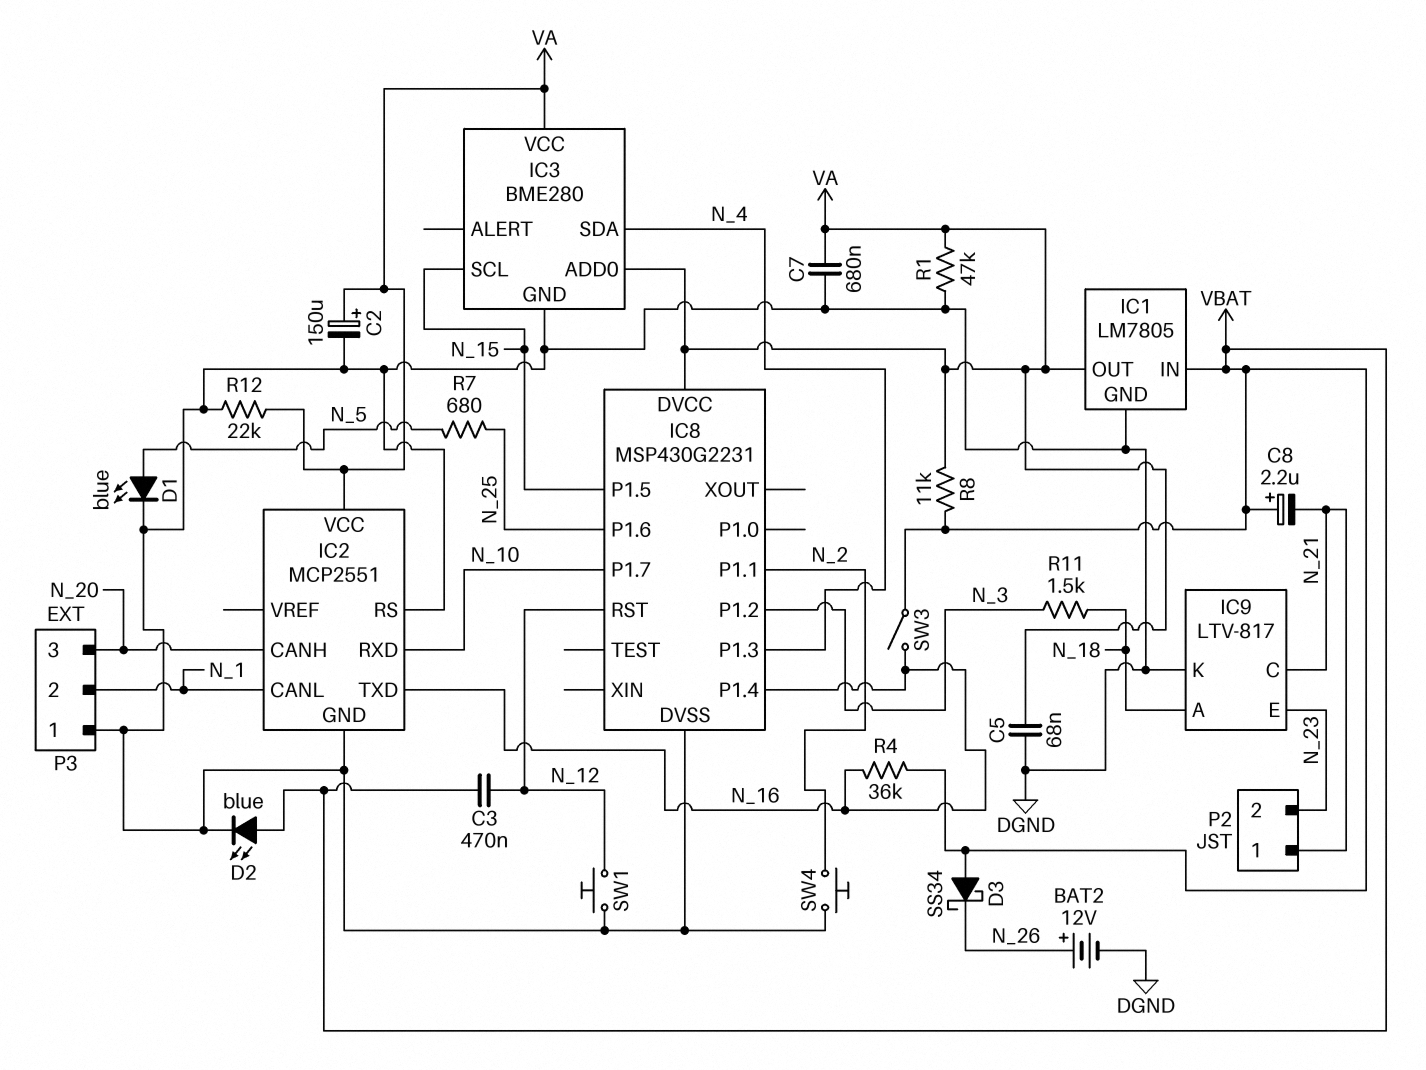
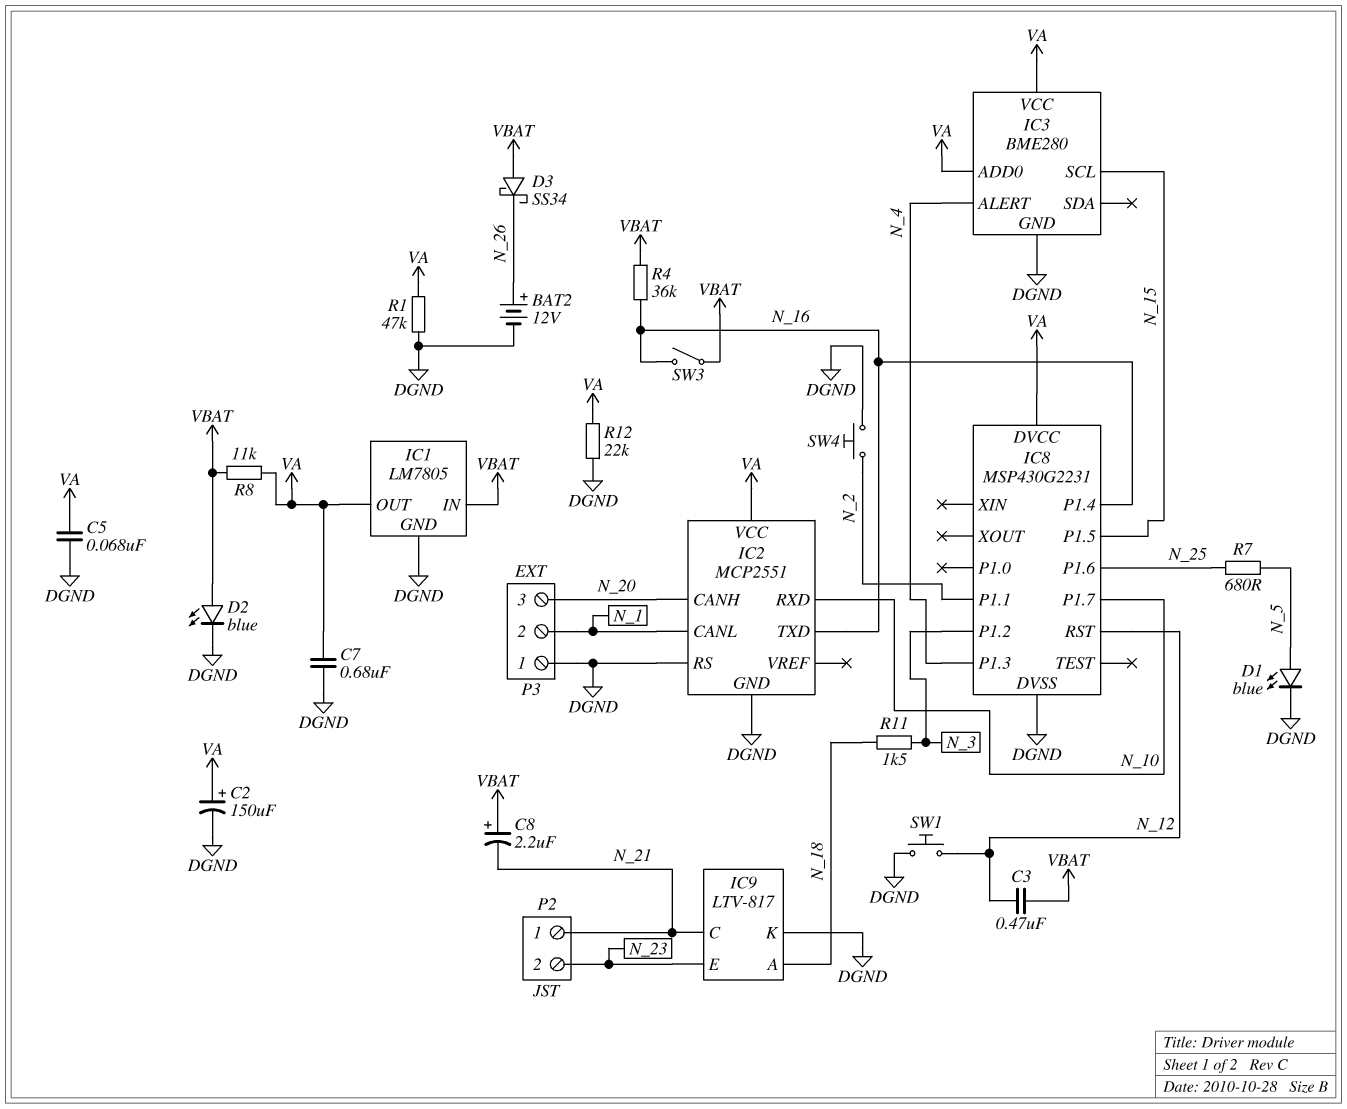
IC3 pin ALERT: none -> N_4
IC3 pin SDA: N_4 -> none

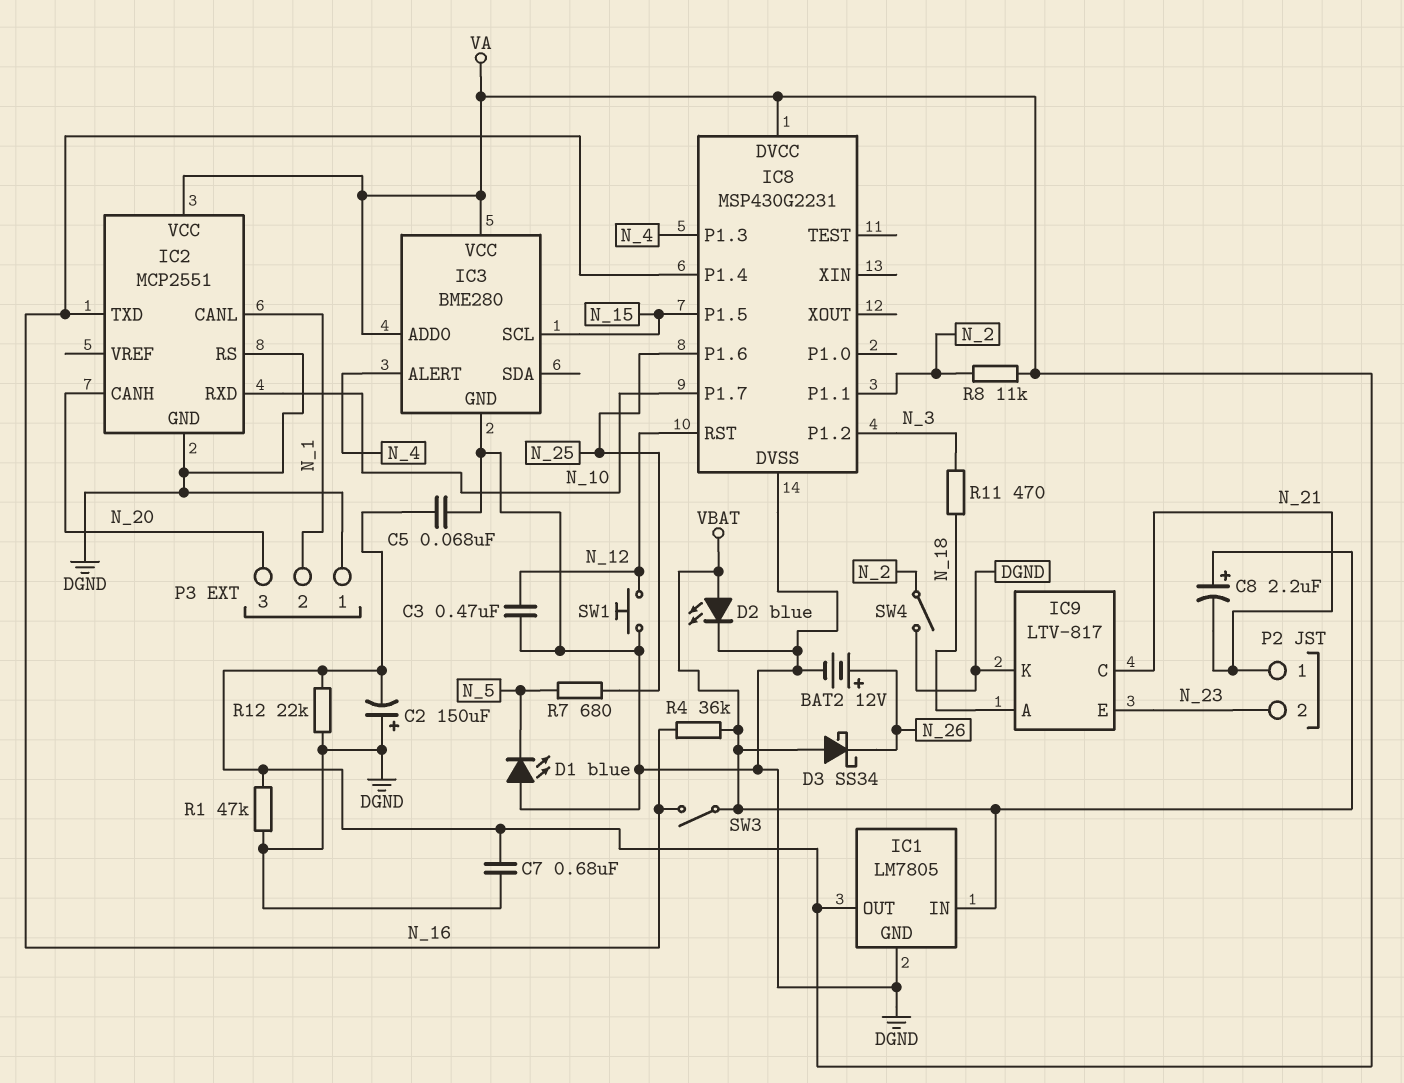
C2: 150uF (plus VA, minus DGND) -> 150uF (plus DGND, minus VA)
C3: 470nF (N_12, VBAT) -> 470nF (DGND, N_12)
D1: LED blue (A N_5, K DGND) -> LED blue (A DGND, K N_5)
R8: 11k (VA, VBAT) -> 11k (N_2, VA)
R11: 1.5k (N_3, N_18) -> 470 (N_3, N_18)
SW4: button (DGND, N_2) -> switch (DGND, N_2)

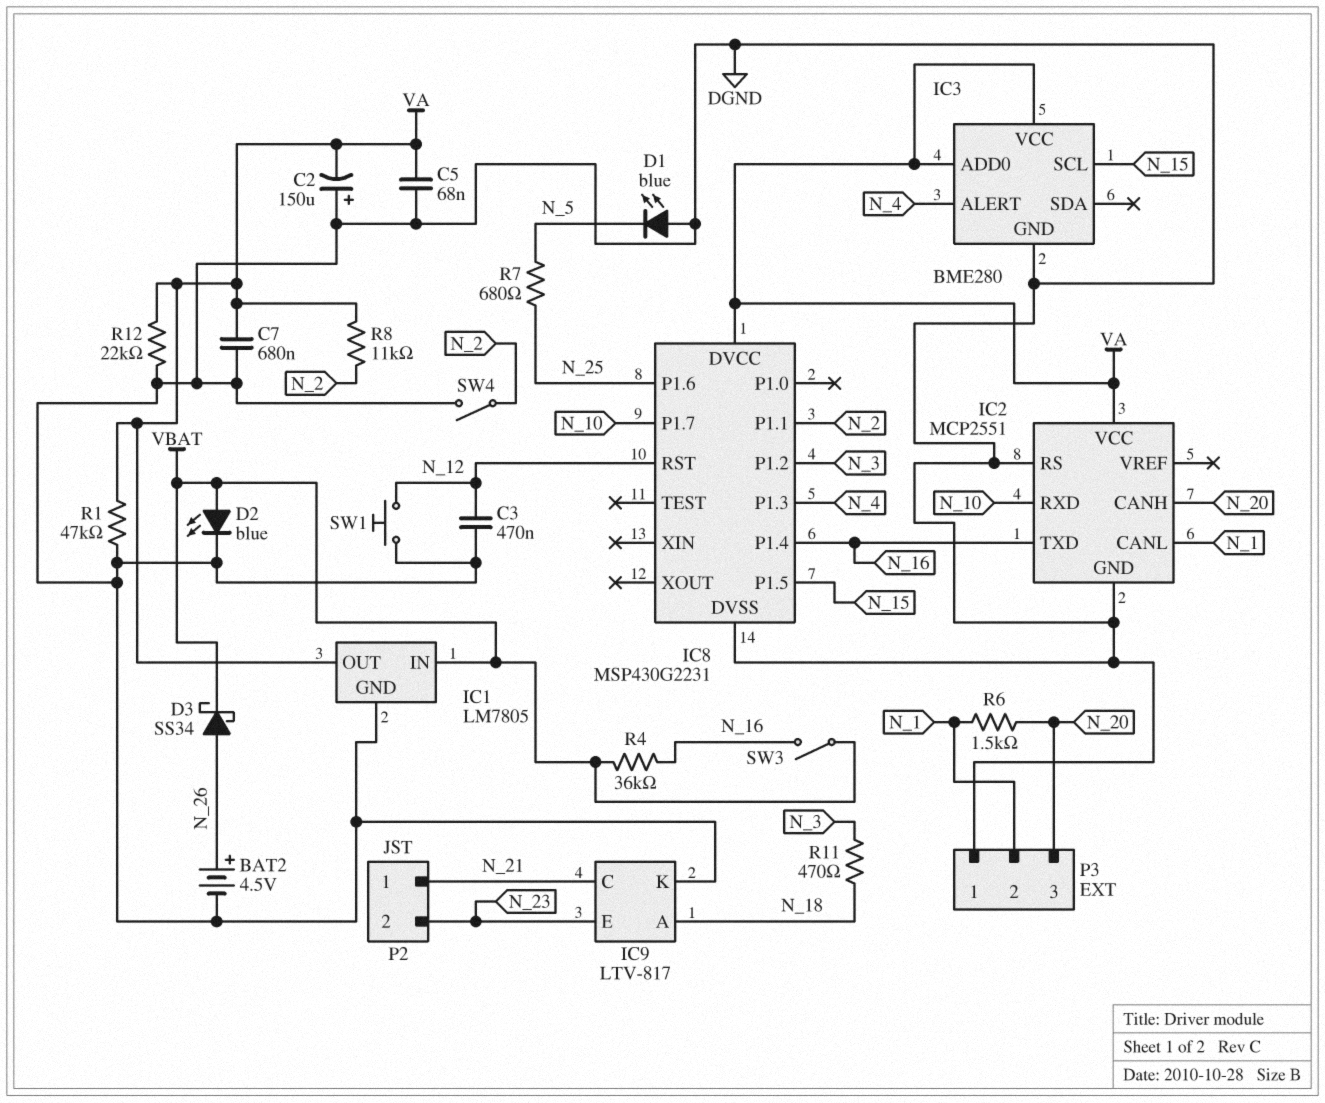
BAT2: 12V (plus N_26, minus DGND) -> 4.5V (plus N_26, minus DGND)
C8: 2.2uF (plus VBAT, minus N_21) -> none
D3: schottky SS34 (A VBAT, K N_26) -> schottky SS34 (A N_26, K VBAT)
R6: none -> 1.5k (N_1, N_20)

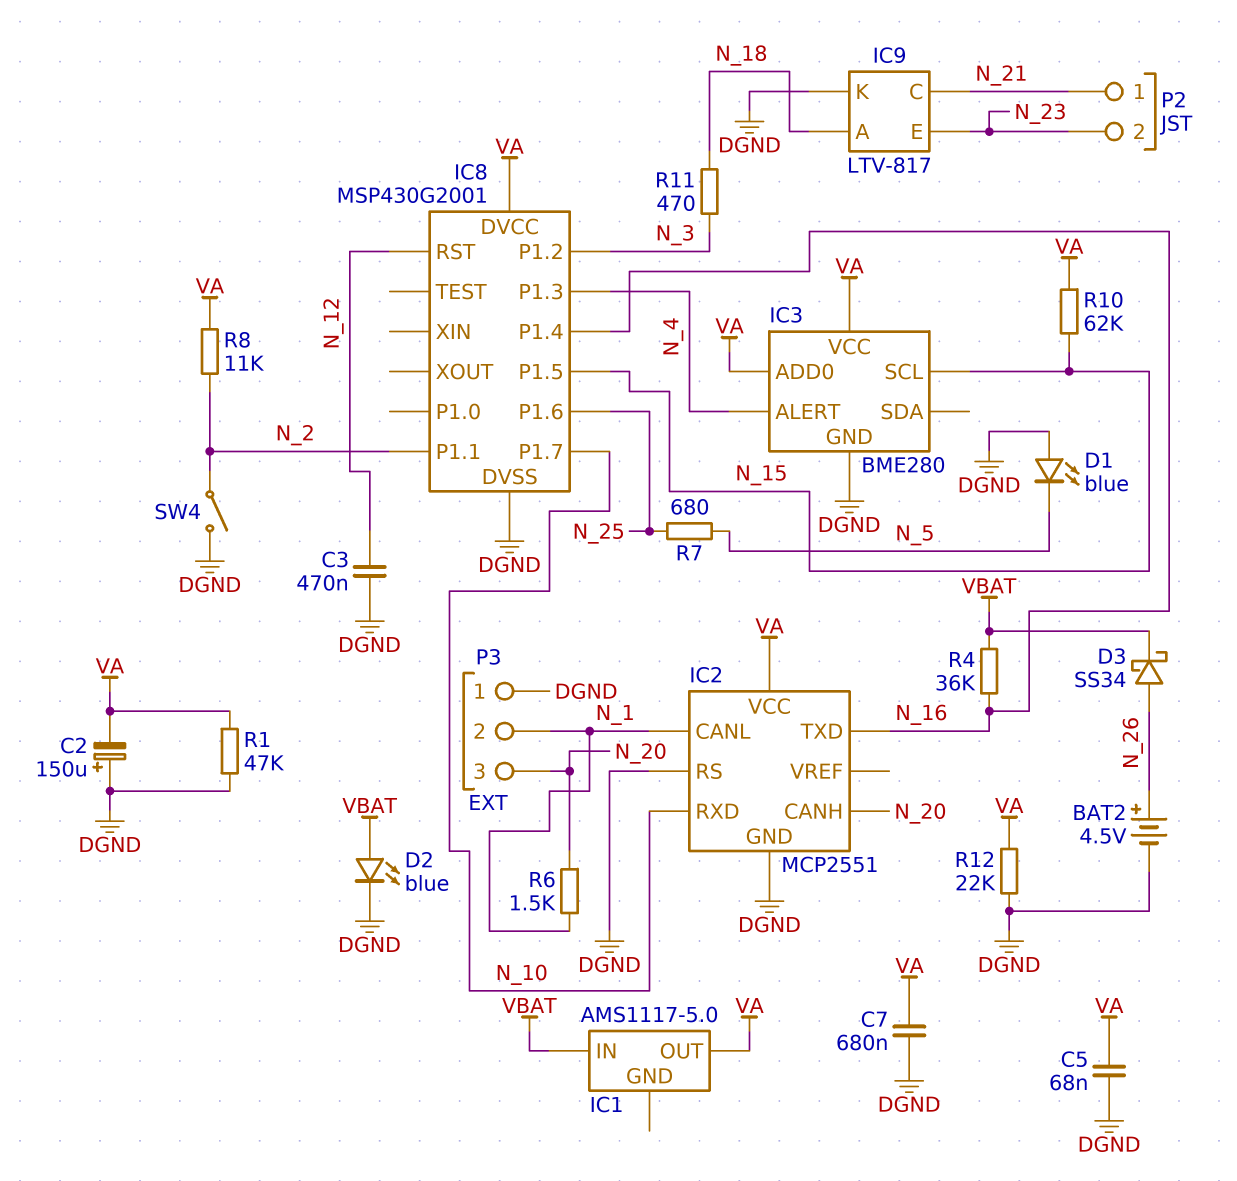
IC1: LM7805 -> AMS1117-5.0
IC1 pin GND: DGND -> none
IC8: MSP430G2231 -> MSP430G2001
R10: none -> 62k (N_15, VA)
SW1: button (DGND, N_12) -> none
SW3: switch (N_16, VBAT) -> none

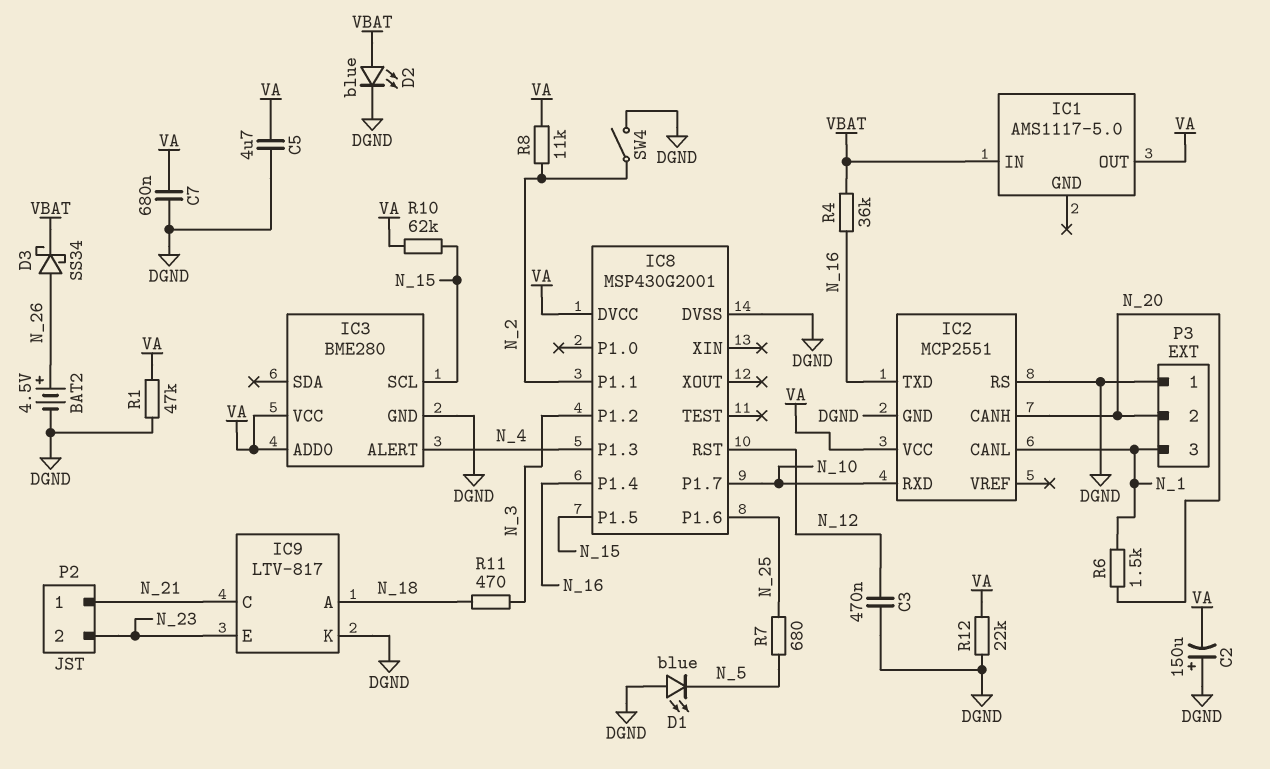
C5: 68nF (DGND, VA) -> 4.7uF (DGND, VA)
P3 pin 2: N_1 -> N_20
P3 pin 3: N_20 -> N_1

